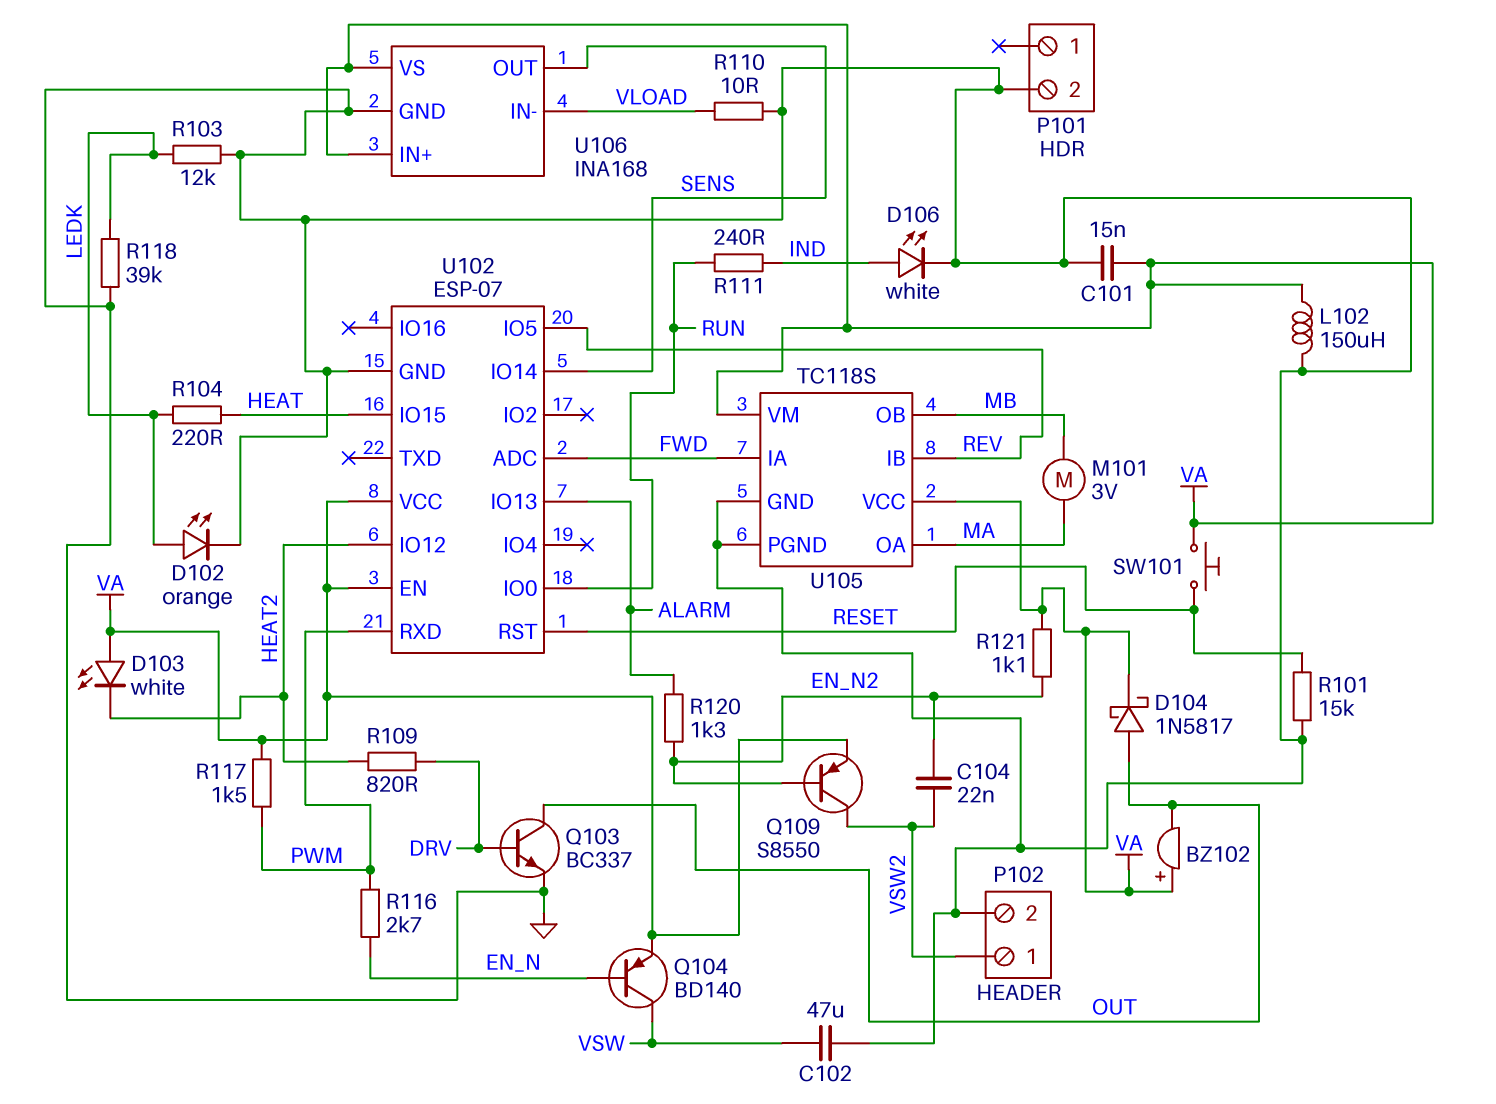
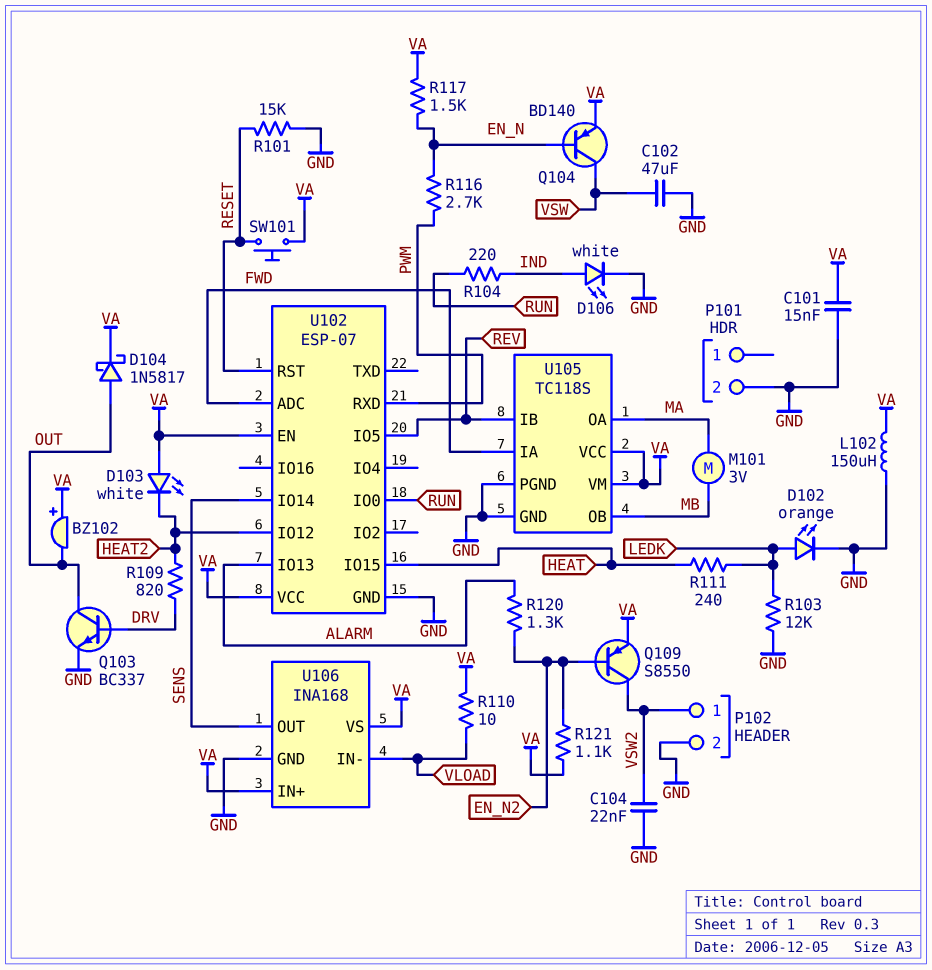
C104: 22nF (EN_N2, VSW2) -> 22nF (GND, VSW2)
R104: 220 (HEAT, LEDK) -> 220 (IND, RUN)
R110: 10 (GND, VLOAD) -> 10 (VA, VLOAD)
R111: 240 (IND, RUN) -> 240 (HEAT, LEDK)
R117: 1.5k (PWM, VA) -> 1.5k (EN_N, VA)
R118: 39k (GND, LEDK) -> none

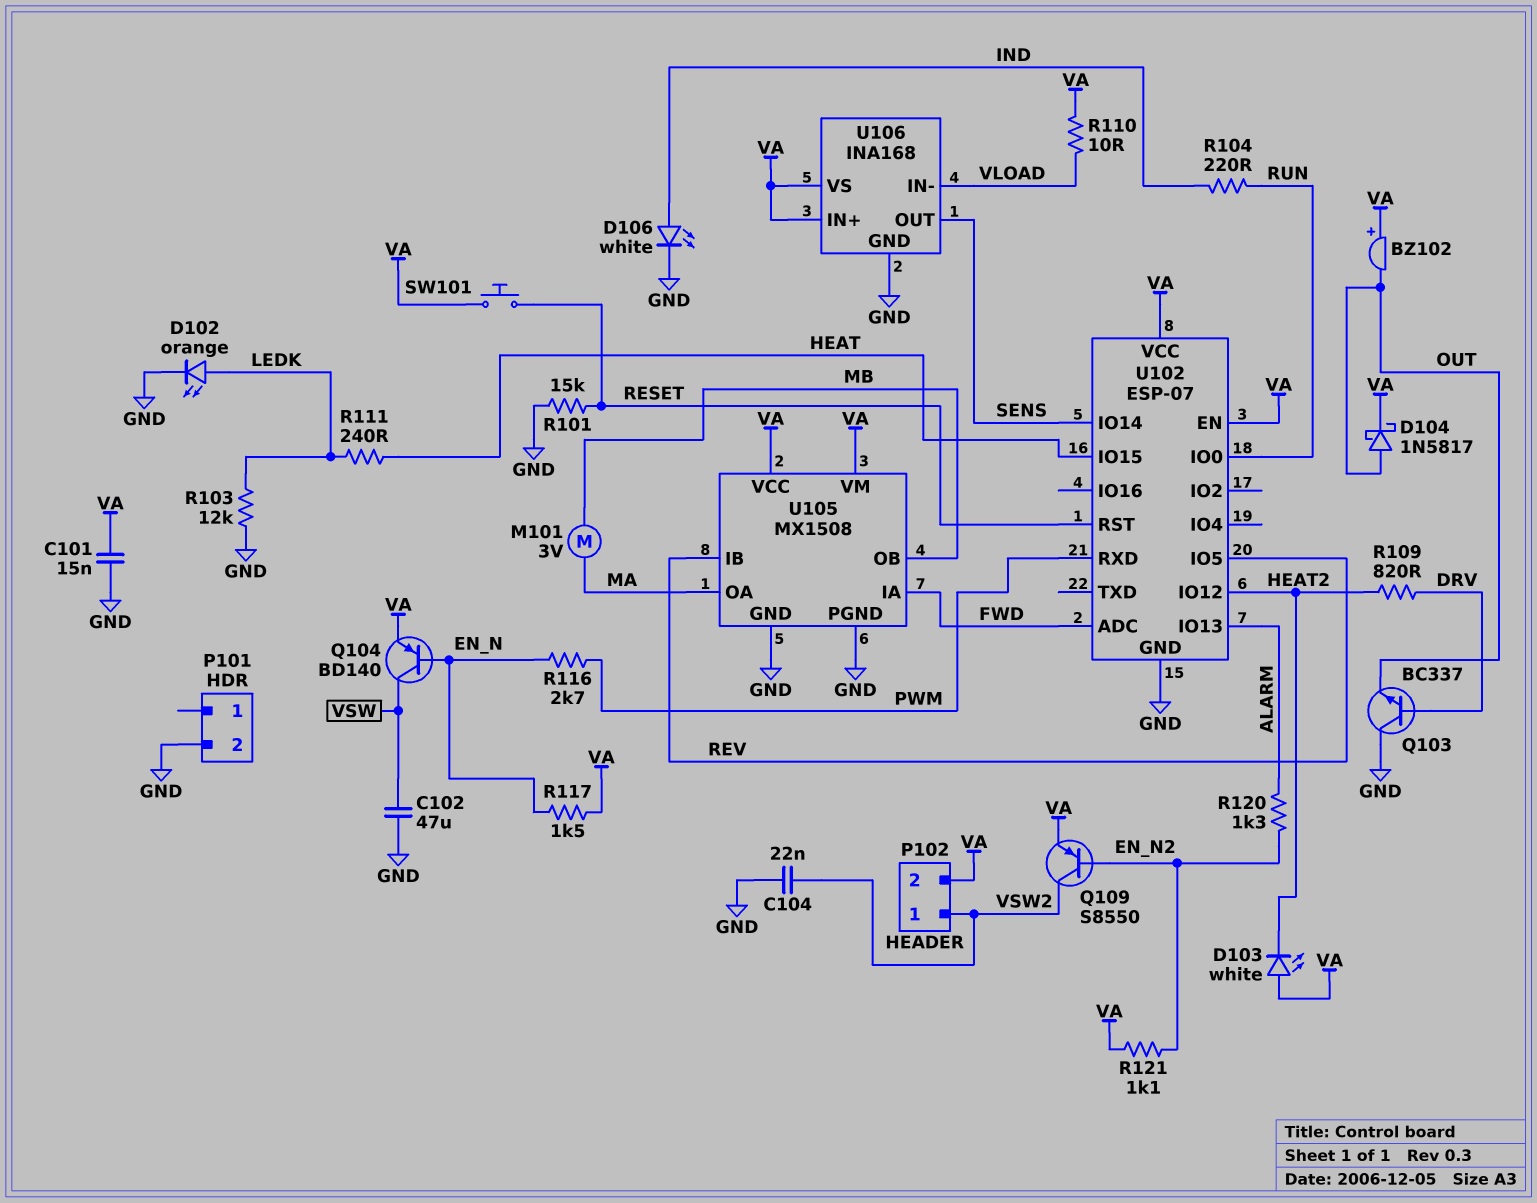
L102: 150uH (GND, VA) -> none
P102 pin 2: GND -> VA
Q103: NPN BC337 (B DRV, C OUT, E GND) -> NPN BC337 (B DRV, C GND, E OUT)
U105: TC118S -> MX1508

